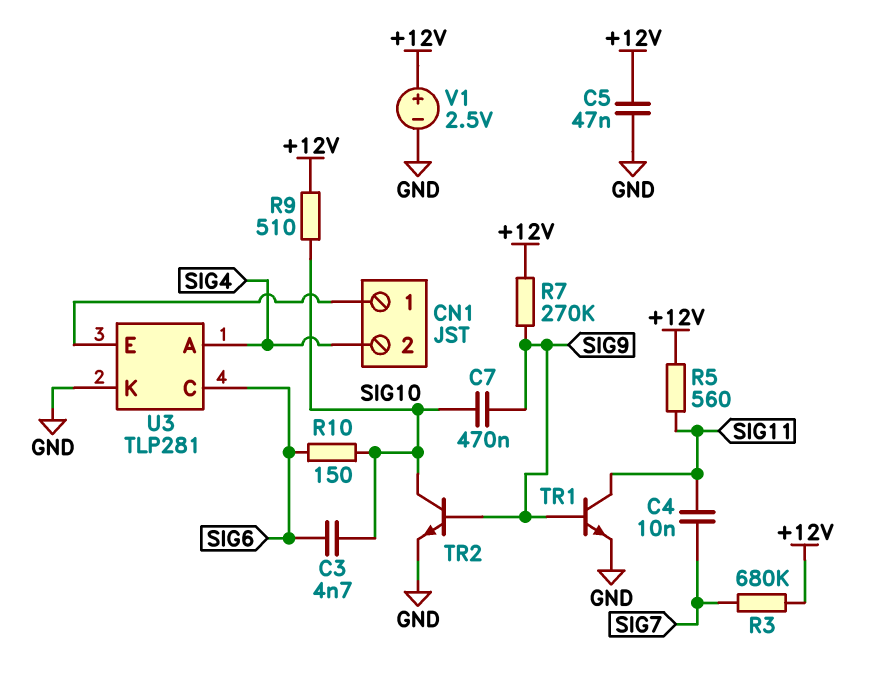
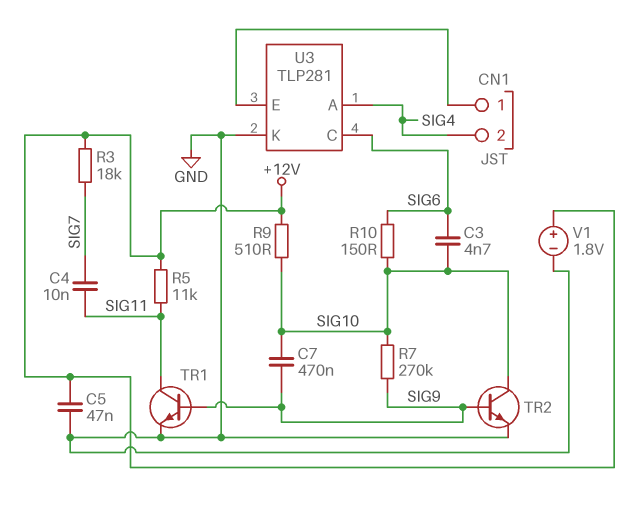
R3: 680k (+12V, SIG7) -> 18k (+12V, SIG7)
R5: 560 (+12V, SIG11) -> 11k (+12V, SIG11)
R7: 270k (+12V, SIG9) -> 270k (SIG9, SIG10)
V1: 2.5V (plus +12V, minus GND) -> 1.8V (plus +12V, minus GND)

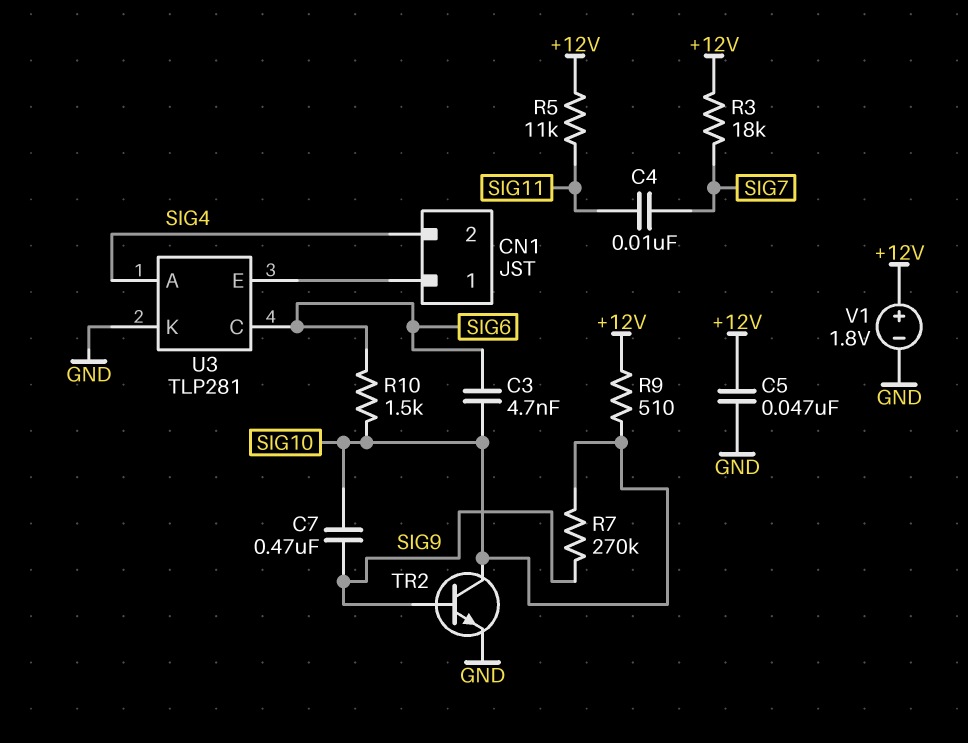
R10: 150 (SIG6, SIG10) -> 1.5k (SIG6, SIG10)
TR1: NPN (B SIG9, C SIG11, E GND) -> none

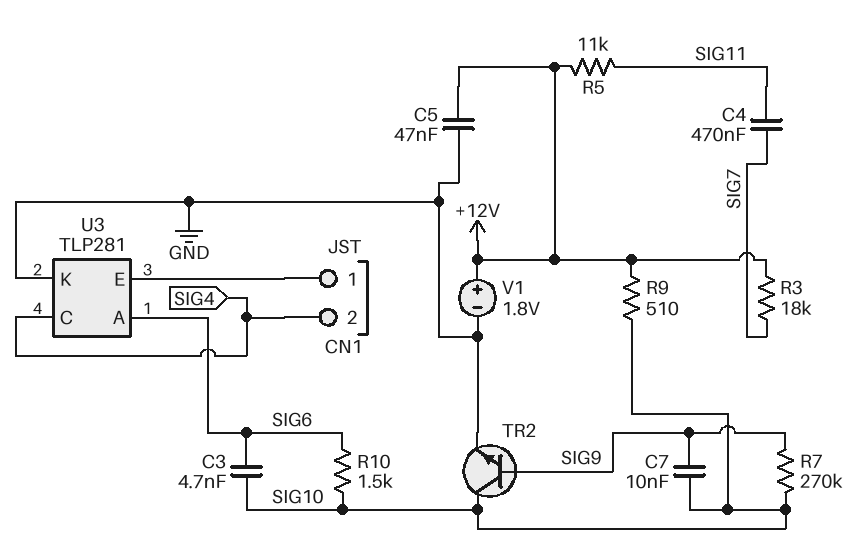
C4: 10nF (SIG7, SIG11) -> 470nF (SIG7, SIG11)
C7: 470nF (SIG9, SIG10) -> 10nF (SIG9, SIG10)
U3 pin A: SIG4 -> SIG6
U3 pin C: SIG6 -> SIG4

